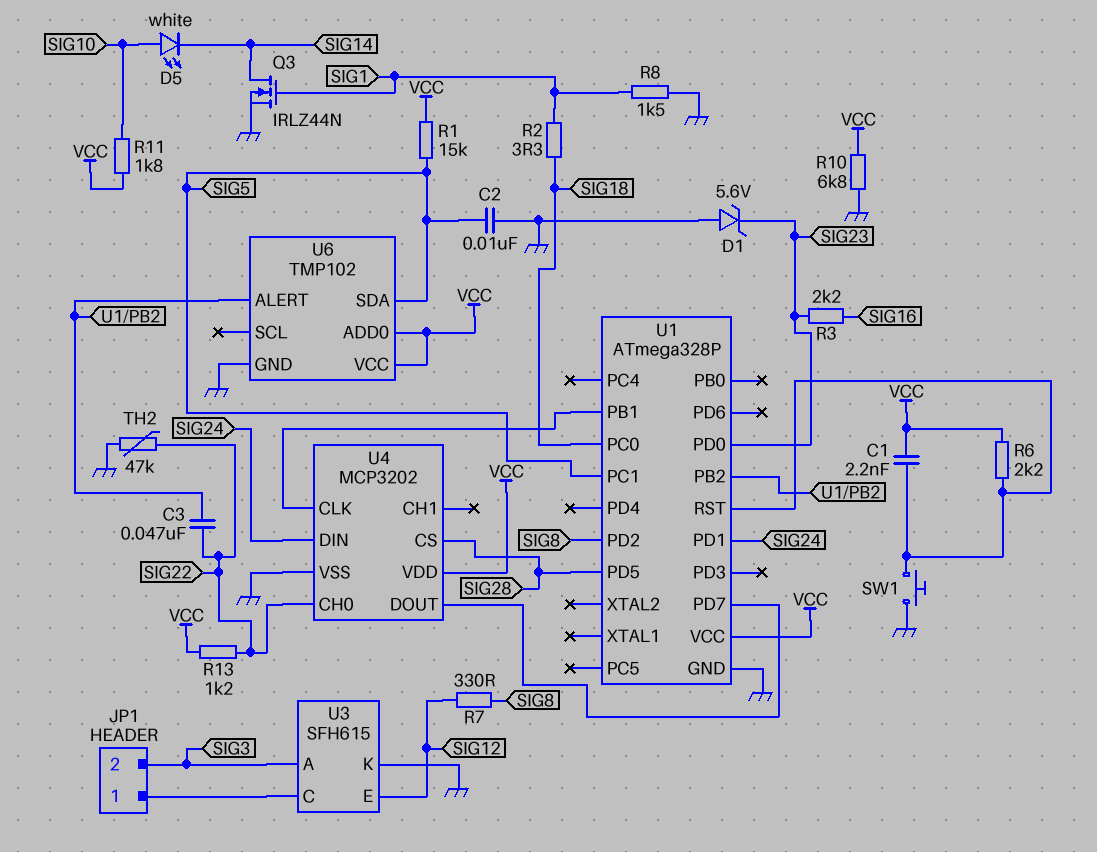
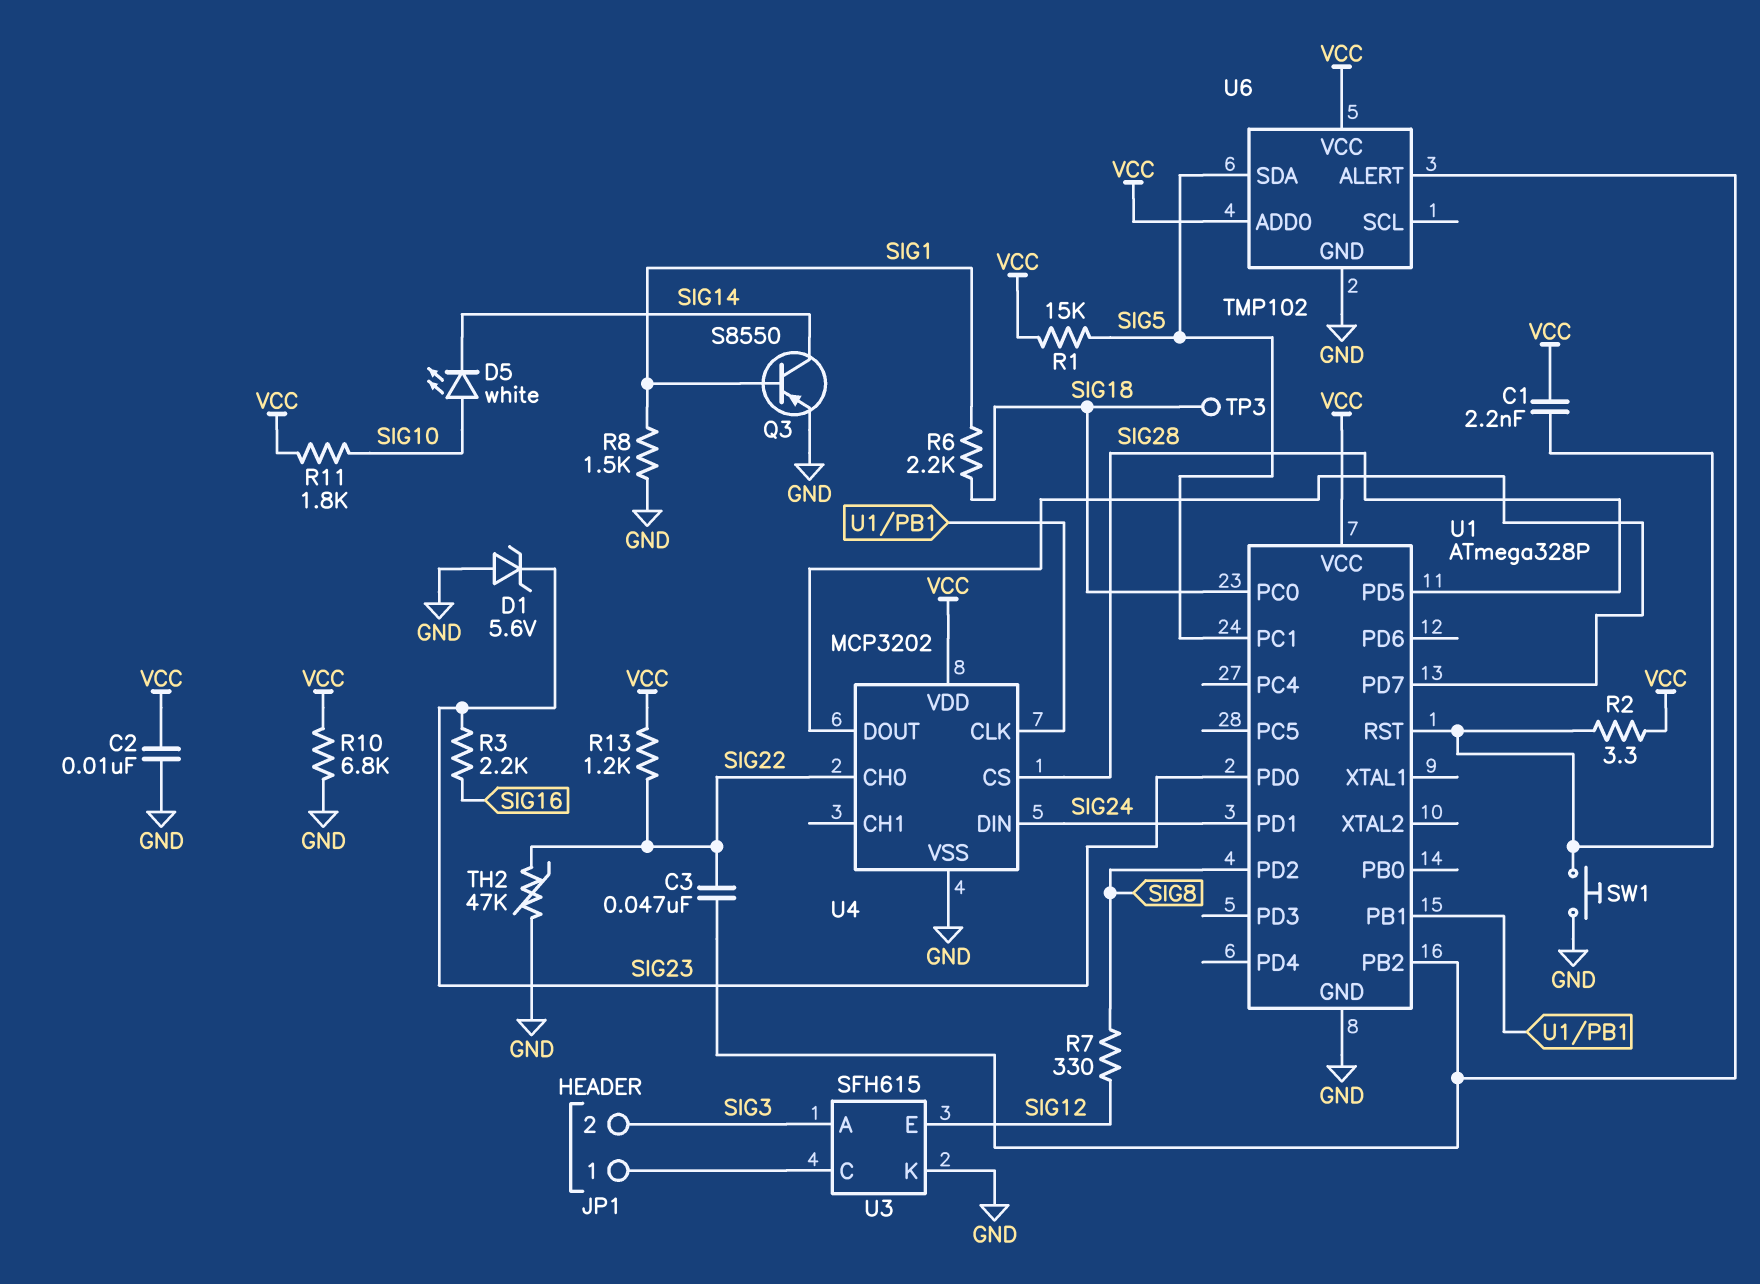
C2: 10nF (GND, SIG5) -> 10nF (GND, VCC)
Q3: NMOS IRLZ44N (G SIG1, D SIG14, S GND) -> PNP S8550 (B SIG1, C SIG14, E GND)
R2: 3.3 (SIG1, SIG18) -> 3.3 (U1/RST, VCC)
R6: 2.2k (U1/RST, VCC) -> 2.2k (SIG1, SIG18)
TP3: none -> test point (SIG18)

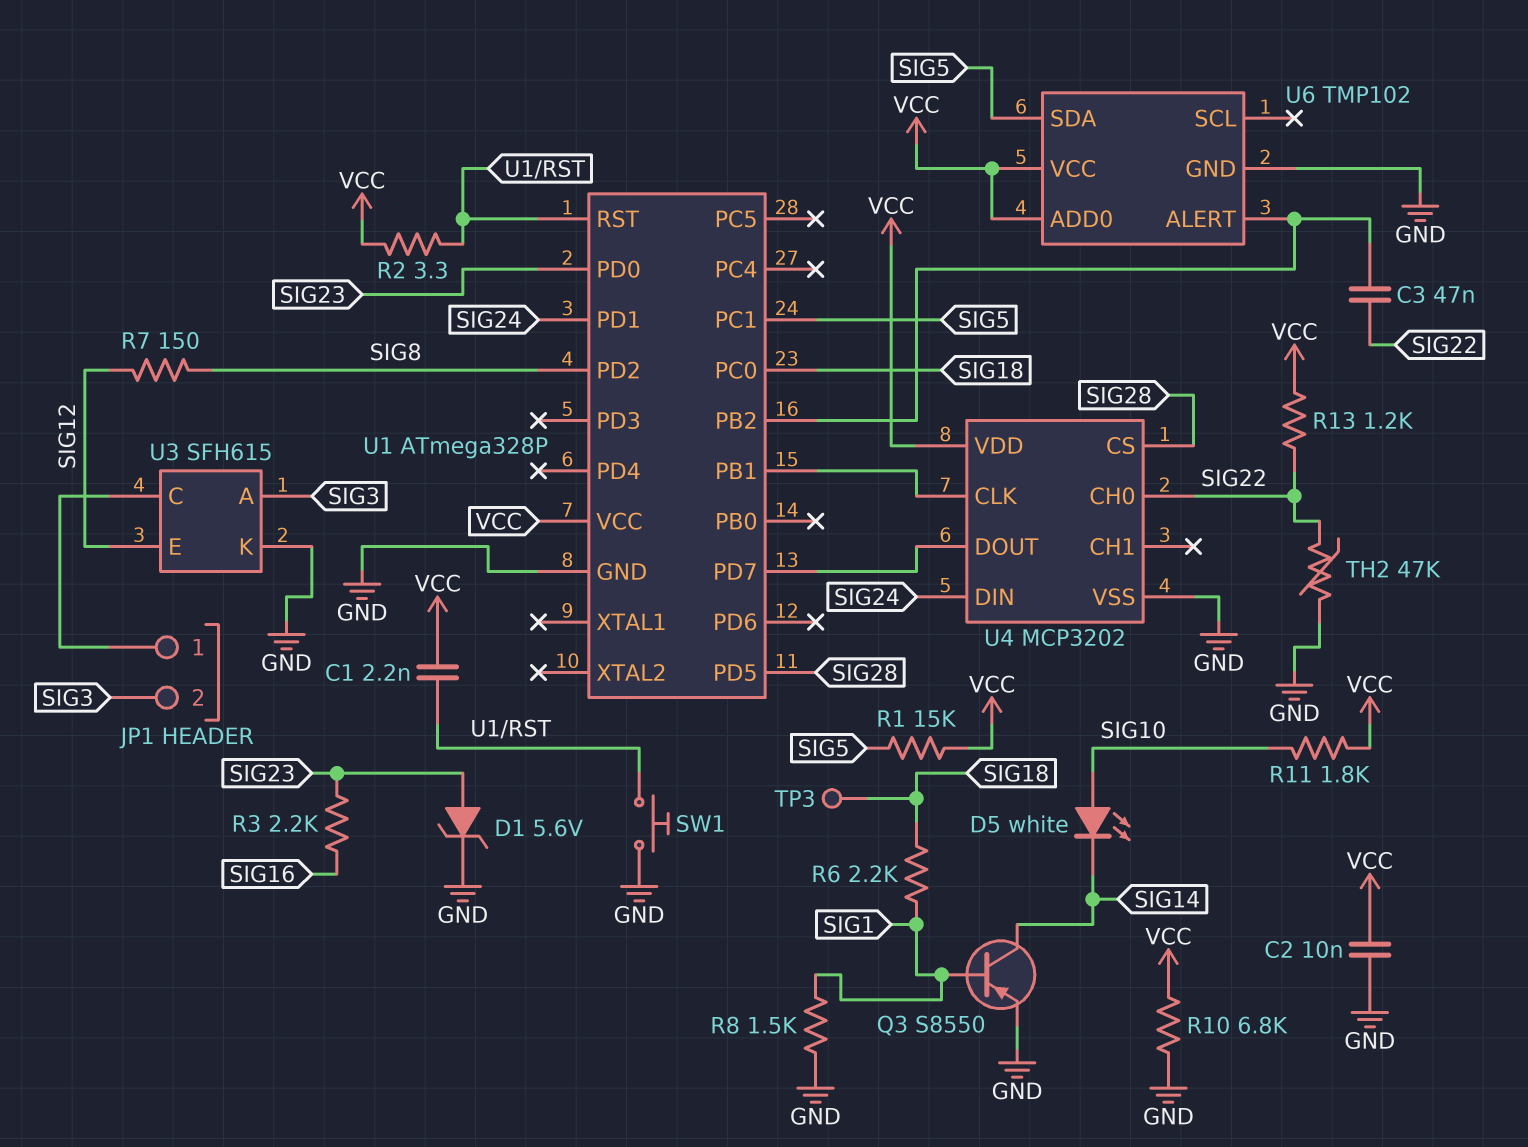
D1: zener 5.6V (A GND, K SIG23) -> zener 5.6V (A SIG23, K GND)
R7: 330 (SIG8, SIG12) -> 150 (SIG8, SIG12)

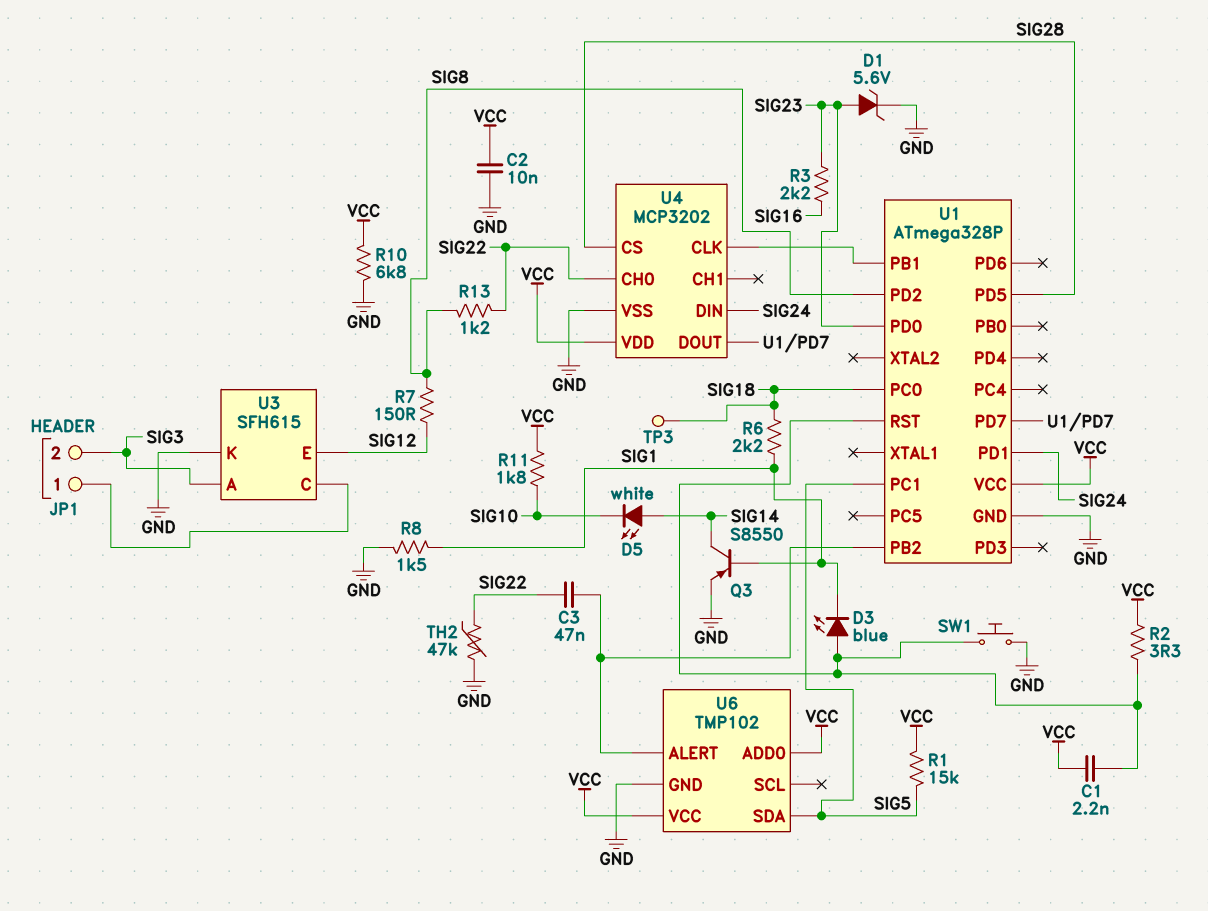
D3: none -> LED blue (A U1/RST, K SIG1)
D5: LED white (A SIG10, K SIG14) -> LED white (A SIG14, K SIG10)
R13: 1.2k (SIG22, VCC) -> 1.2k (SIG8, SIG22)

